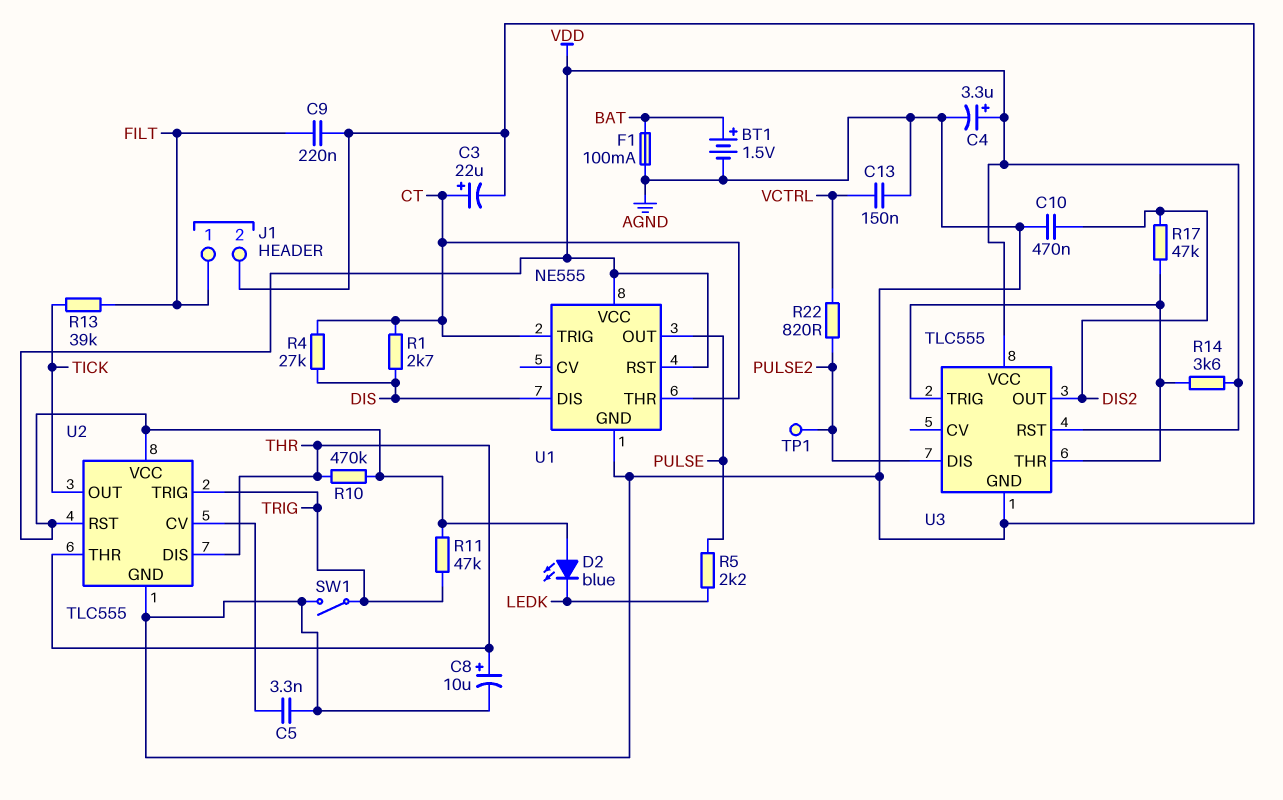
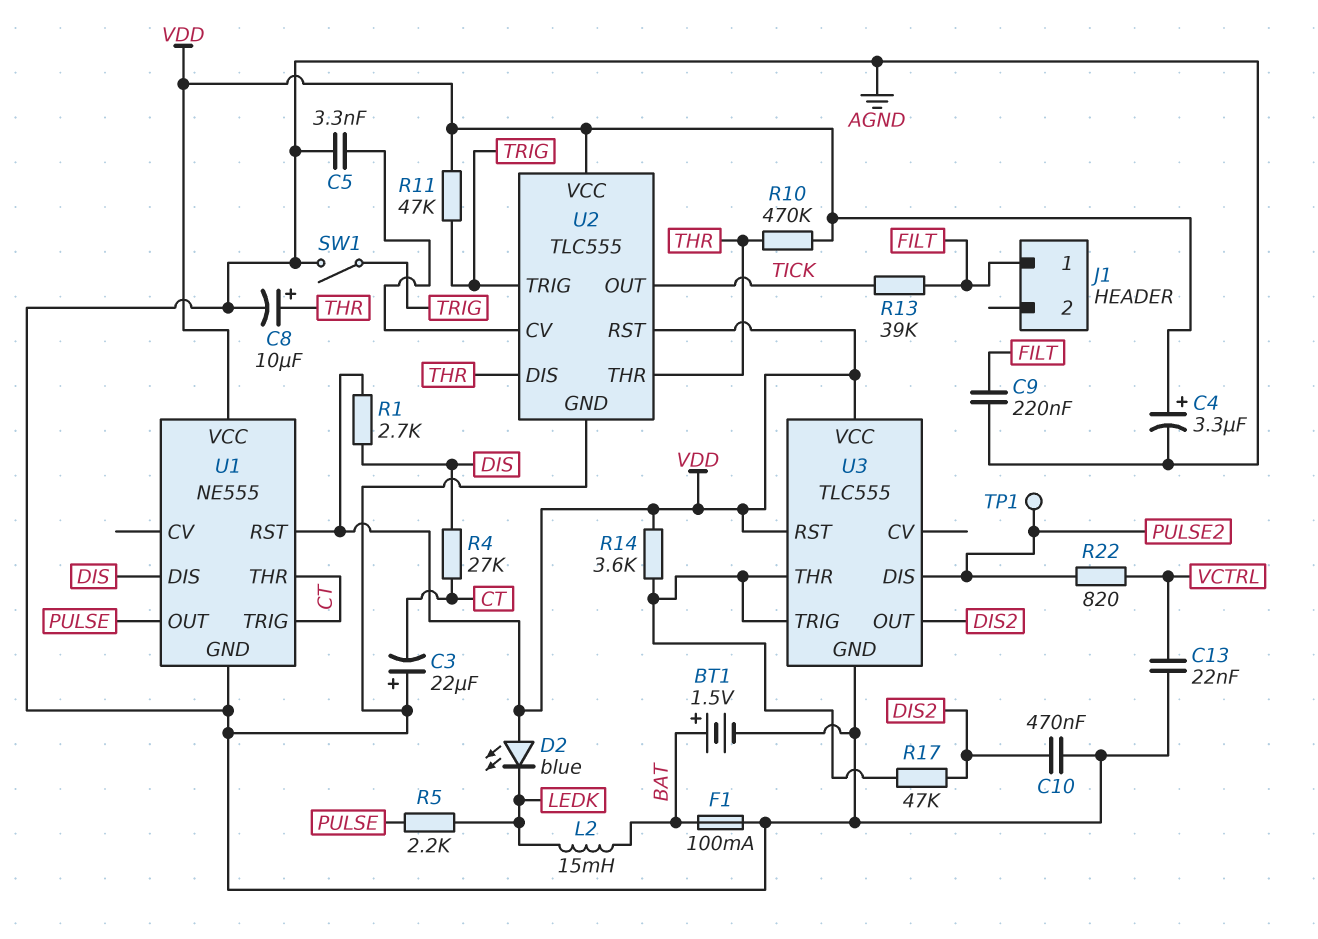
C3: 22uF (plus CT, minus AGND) -> 22uF (plus AGND, minus CT)
C13: 150nF (AGND, VCTRL) -> 22nF (AGND, VCTRL)
J1 pin 2: AGND -> none
L2: none -> 15mH (BAT, LEDK)
R1: 2.7k (CT, DIS) -> 2.7k (DIS, VDD)

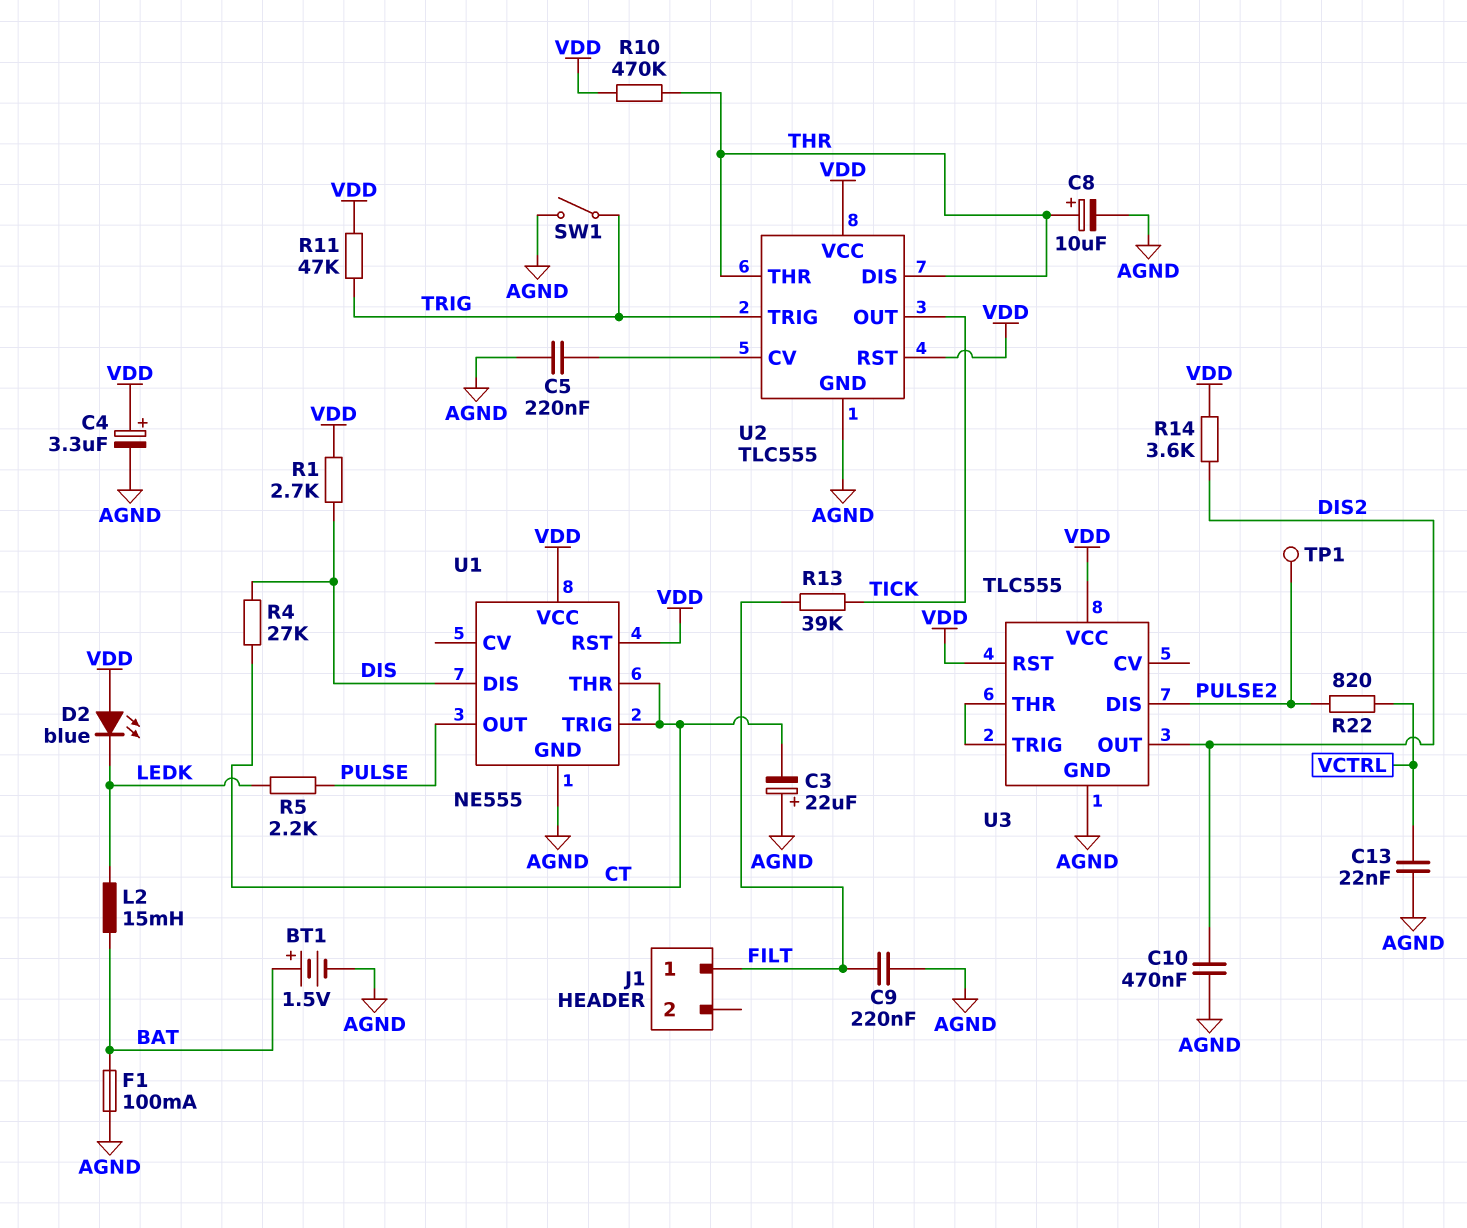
C5: 3.3nF (AGND, U2/CV) -> 220nF (AGND, U2/CV)
R14: 3.6k (U3/THR, VDD) -> 3.6k (DIS2, VDD)
R17: 47k (DIS2, U3/THR) -> none

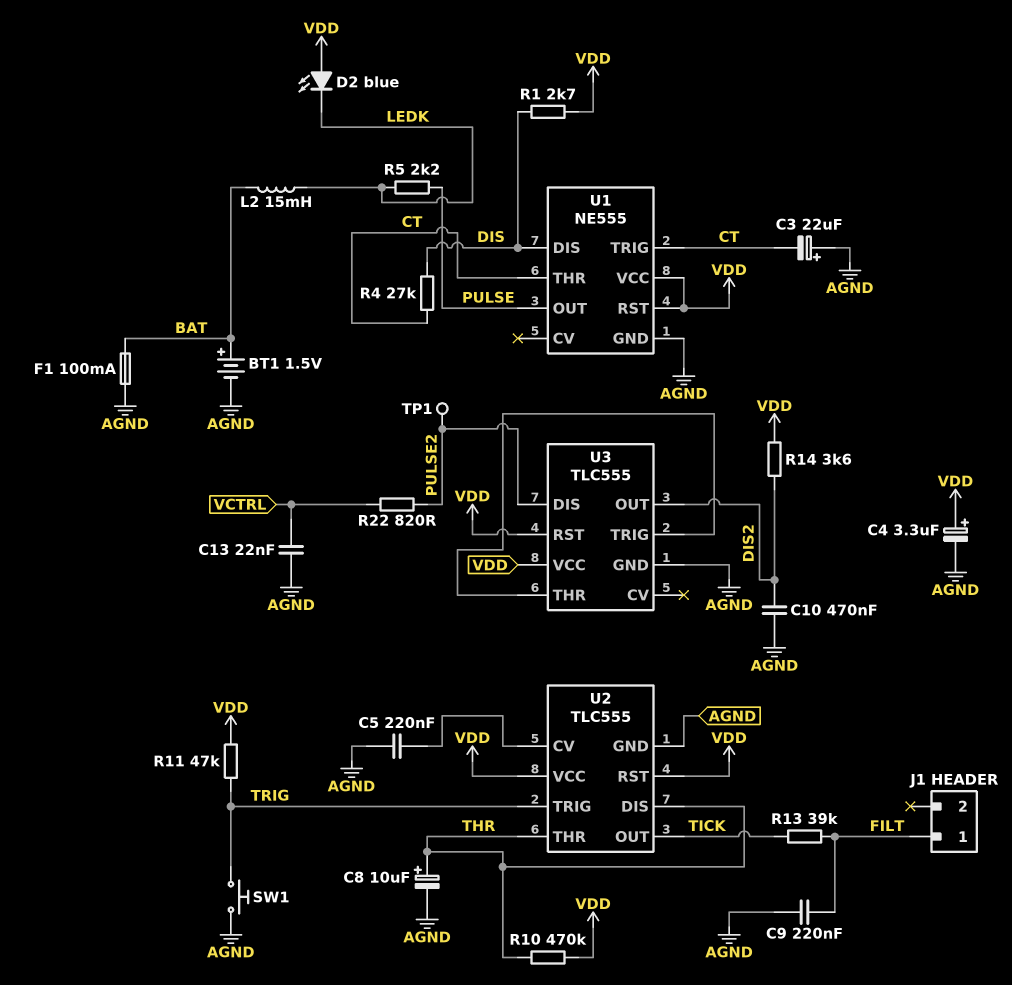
SW1: switch (AGND, TRIG) -> button (AGND, TRIG)

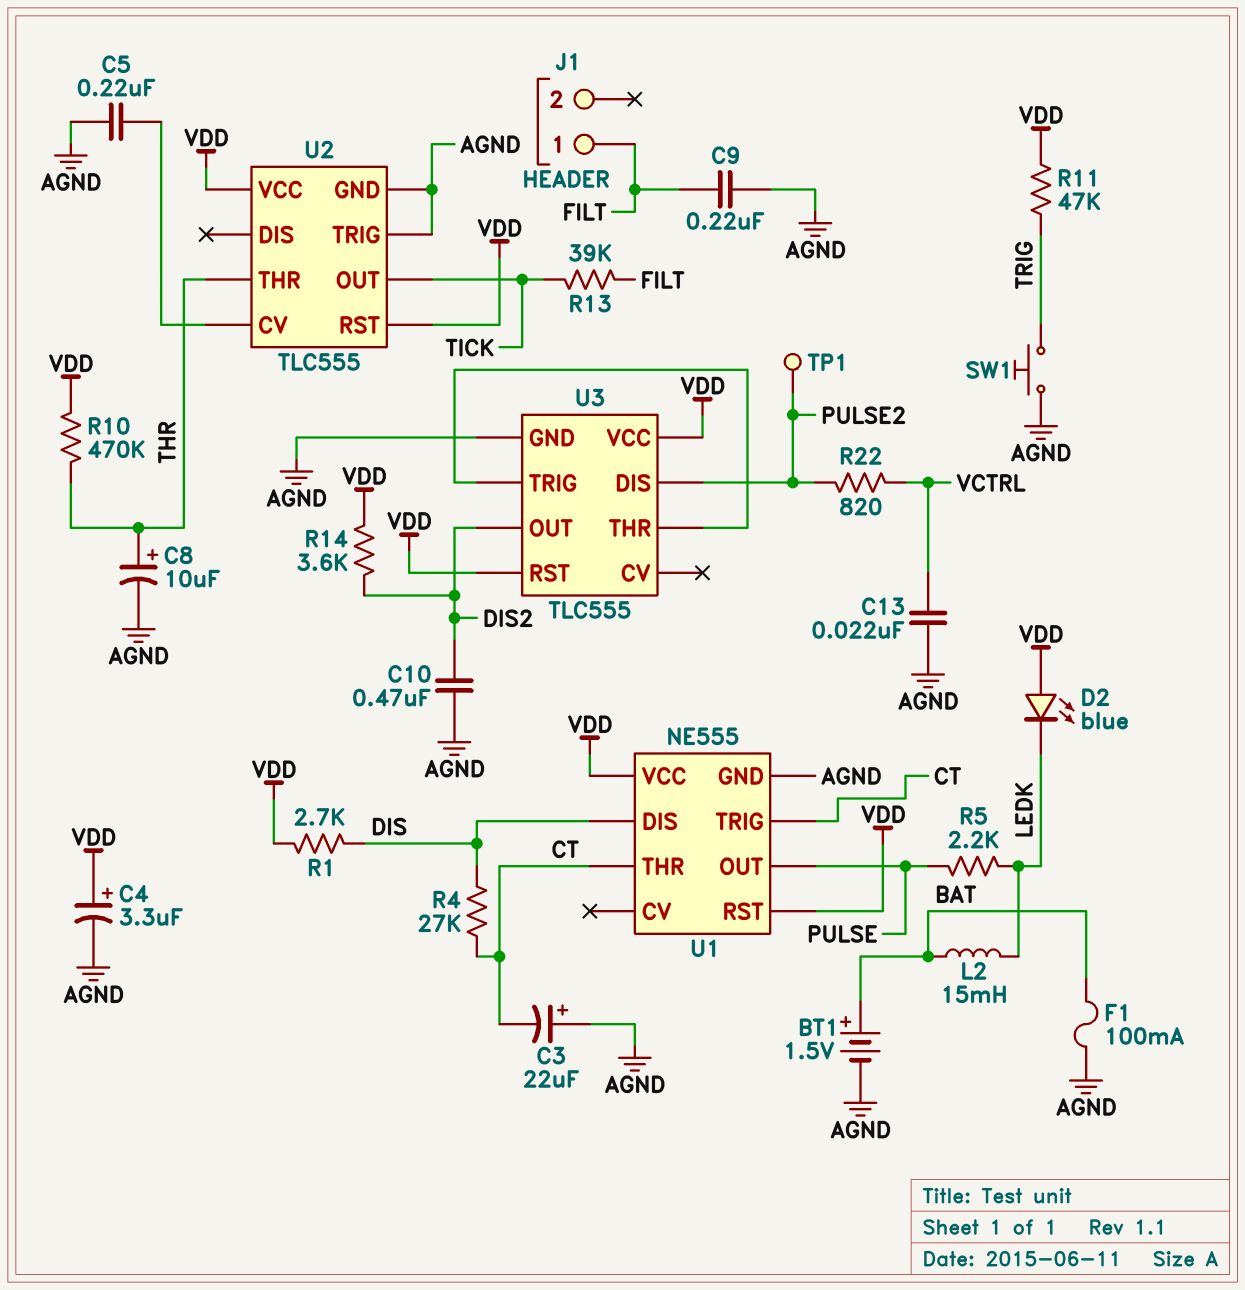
U2 pin DIS: THR -> none
U2 pin TRIG: TRIG -> AGND

